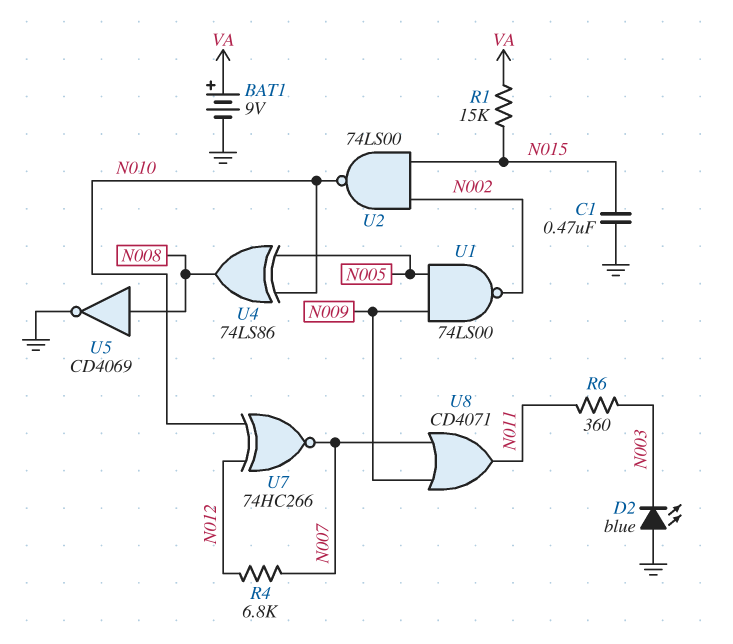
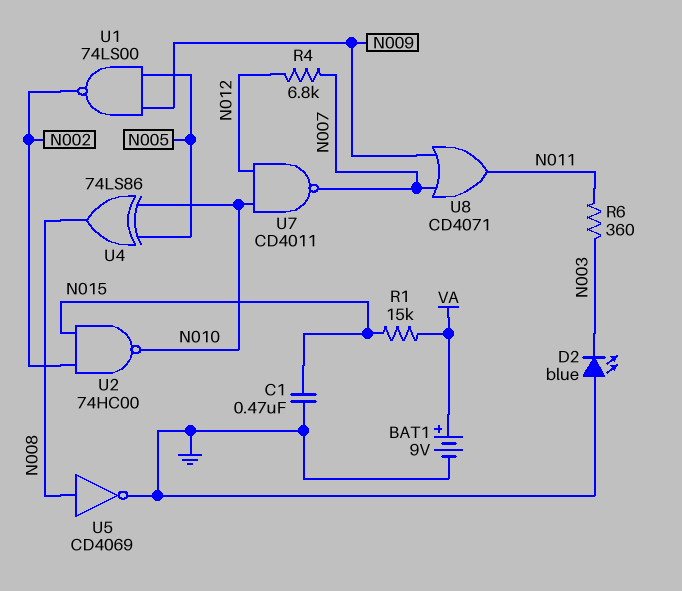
U2: NAND 74LS00 (in N002, in N015, out N010) -> NAND 74HC00 (in N002, in N015, out N010)
U7: XNOR 74HC266 (in N010, in N012, out N007) -> NAND CD4011 (in N010, in N012, out N007)

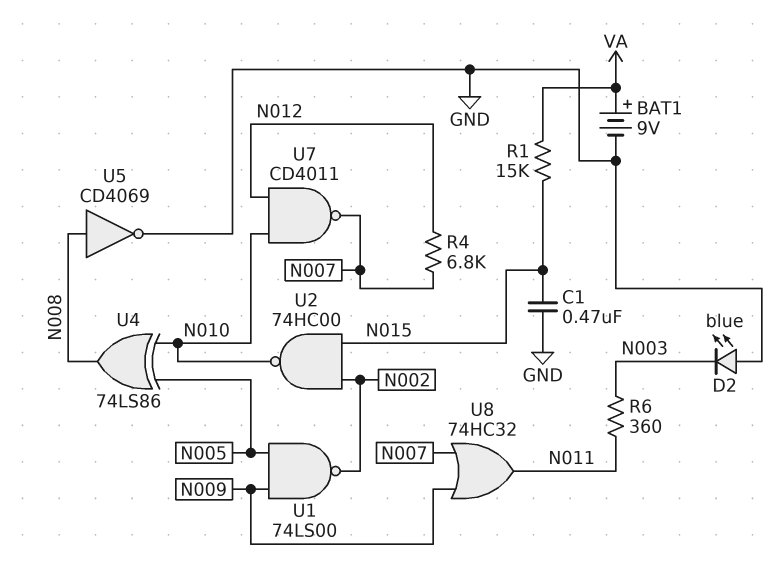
U8: OR CD4071 (in N007, in N009, out N011) -> OR 74HC32 (in N007, in N009, out N011)

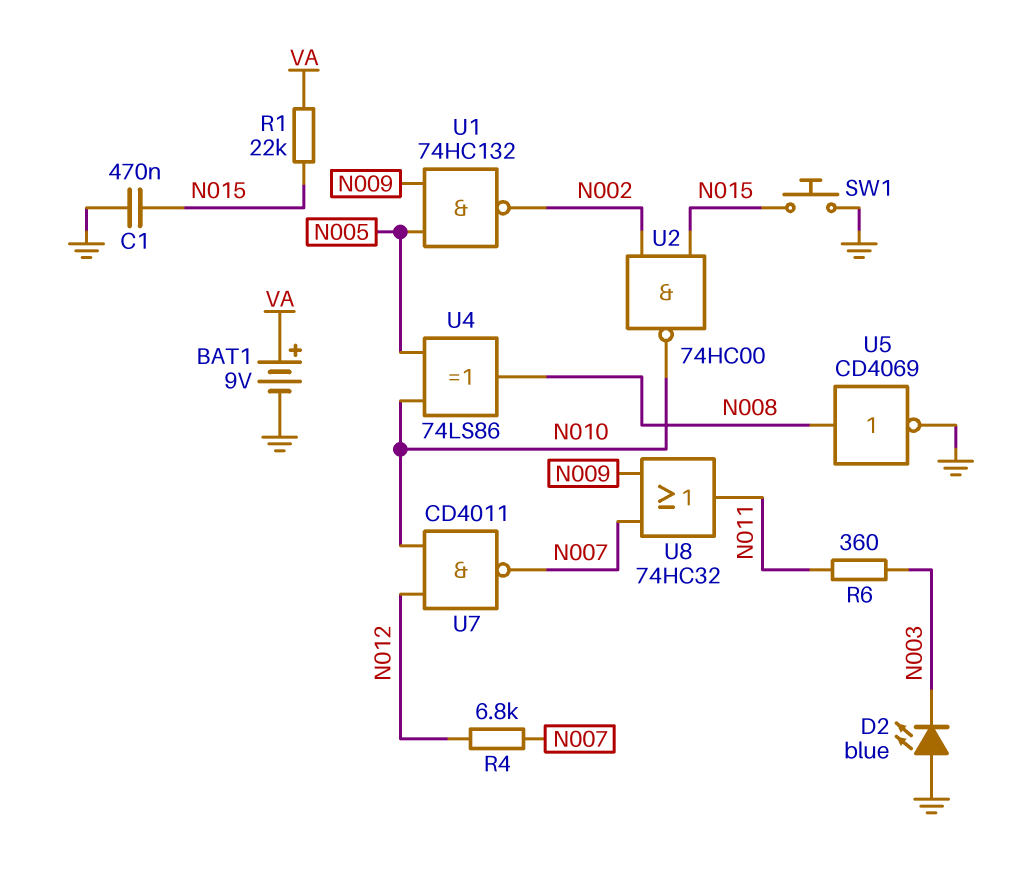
R1: 15k (N015, VA) -> 22k (N015, VA)
SW1: none -> button (GND, N015)
U1: NAND 74LS00 (in N005, in N009, out N002) -> NAND 74HC132 (in N005, in N009, out N002)

